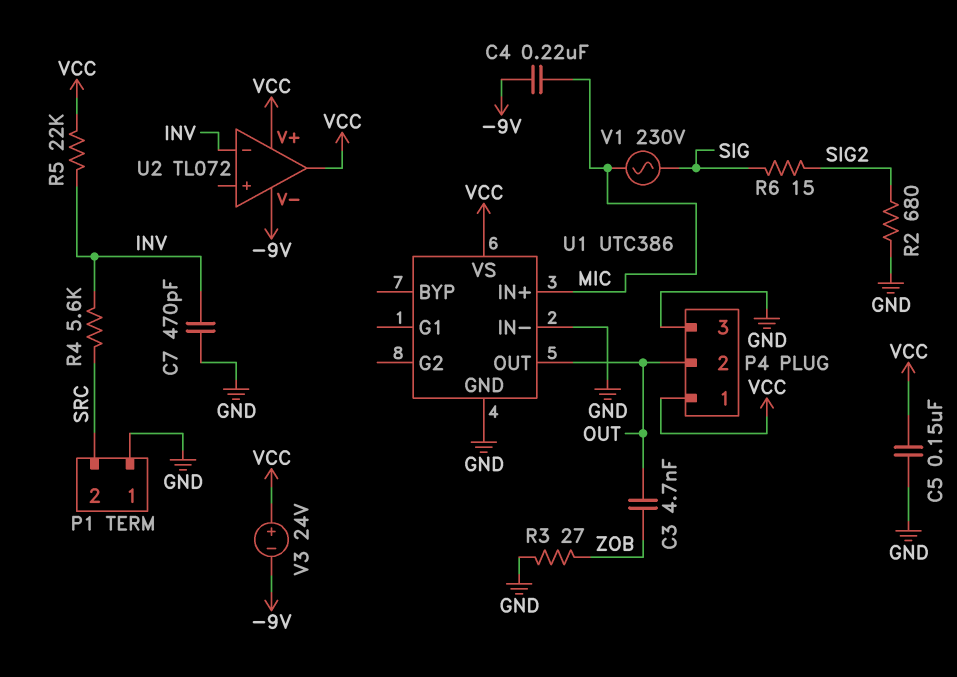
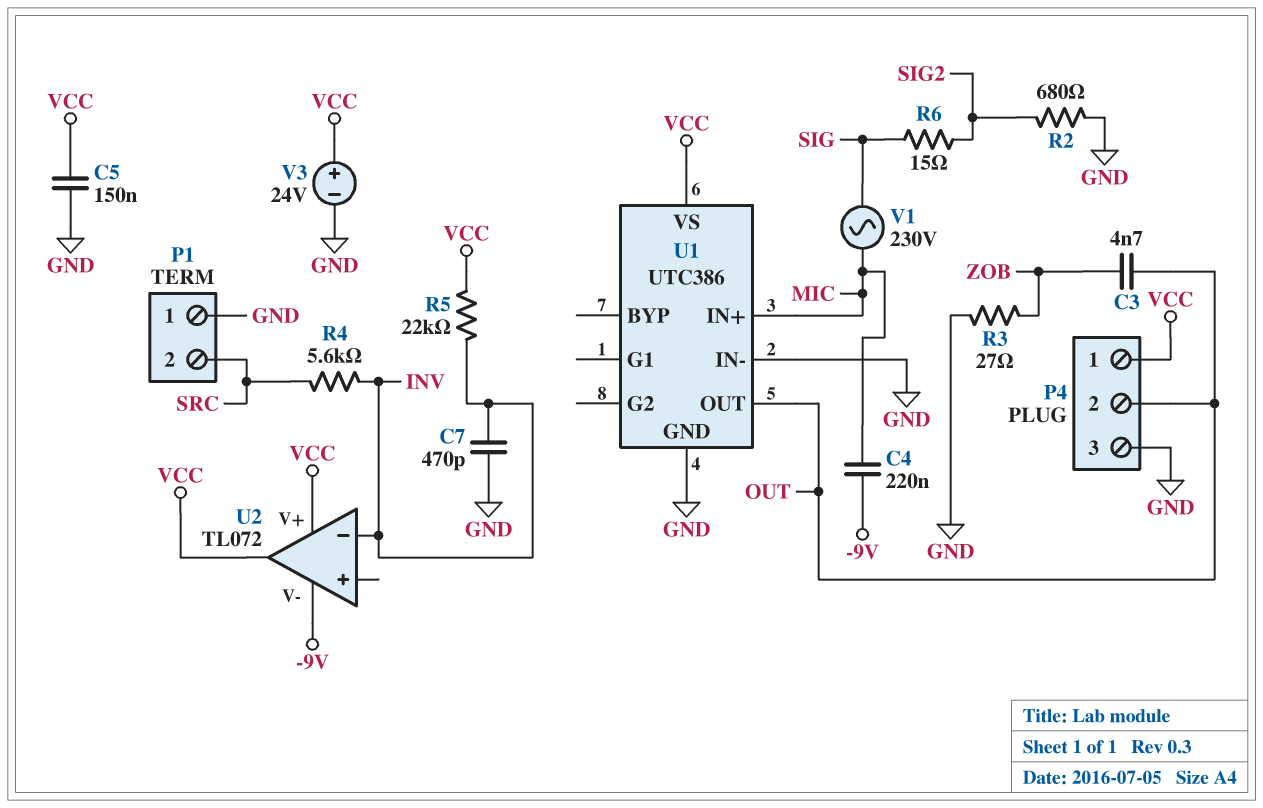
V3: 24V (plus VCC, minus -9V) -> 24V (plus VCC, minus GND)

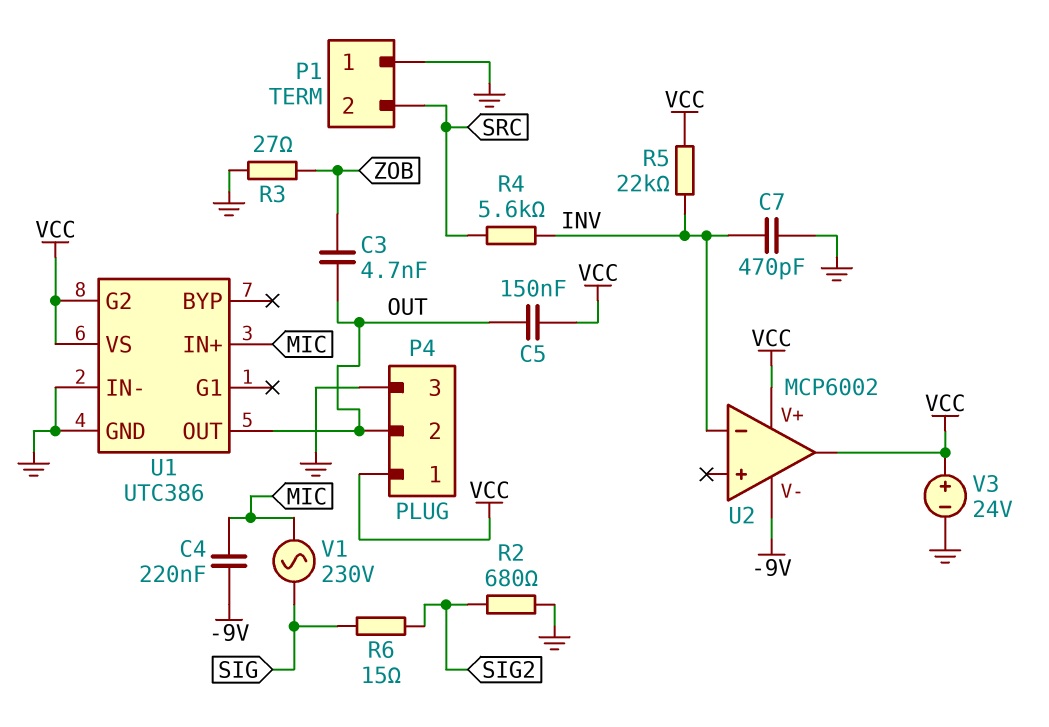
C5: 150nF (GND, VCC) -> 150nF (OUT, VCC)
U1 pin G2: none -> VCC
U2: TL072 -> MCP6002

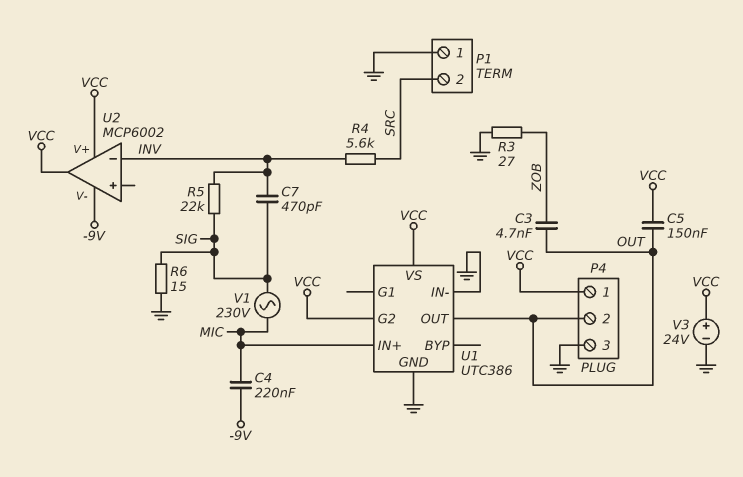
C7: 470pF (GND, INV) -> 470pF (INV, SIG)
R2: 680 (GND, SIG2) -> none
R5: 22k (INV, VCC) -> 22k (INV, SIG)
R6: 15 (SIG, SIG2) -> 15 (GND, SIG)

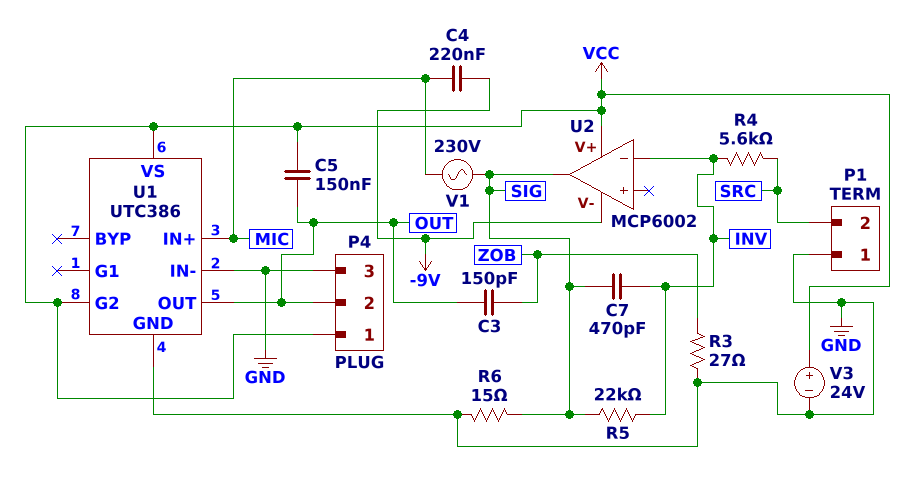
C3: 4.7nF (OUT, ZOB) -> 150pF (OUT, ZOB)
U2 pin out: VCC -> SIG

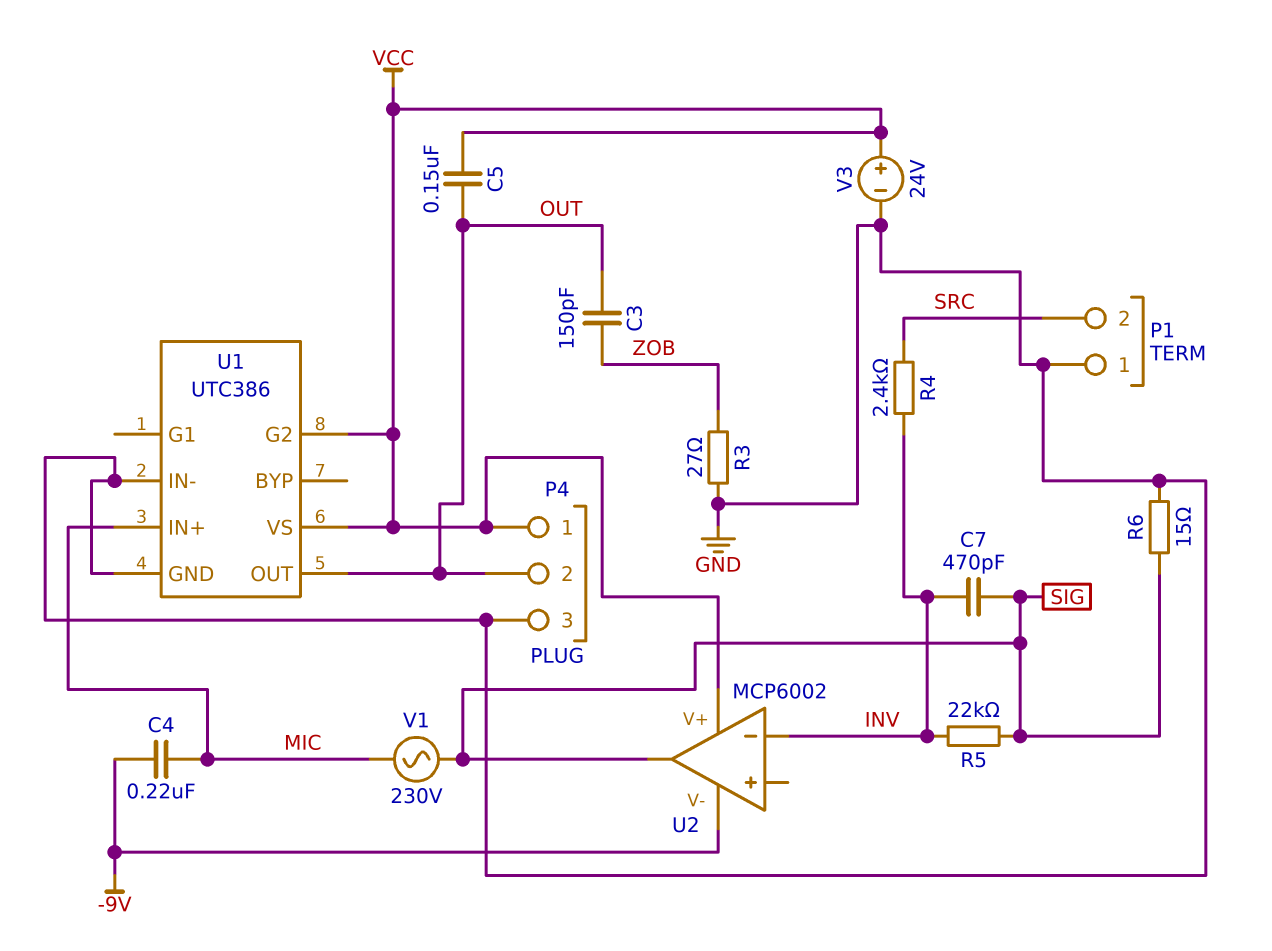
R4: 5.6k (INV, SRC) -> 2.4k (INV, SRC)

